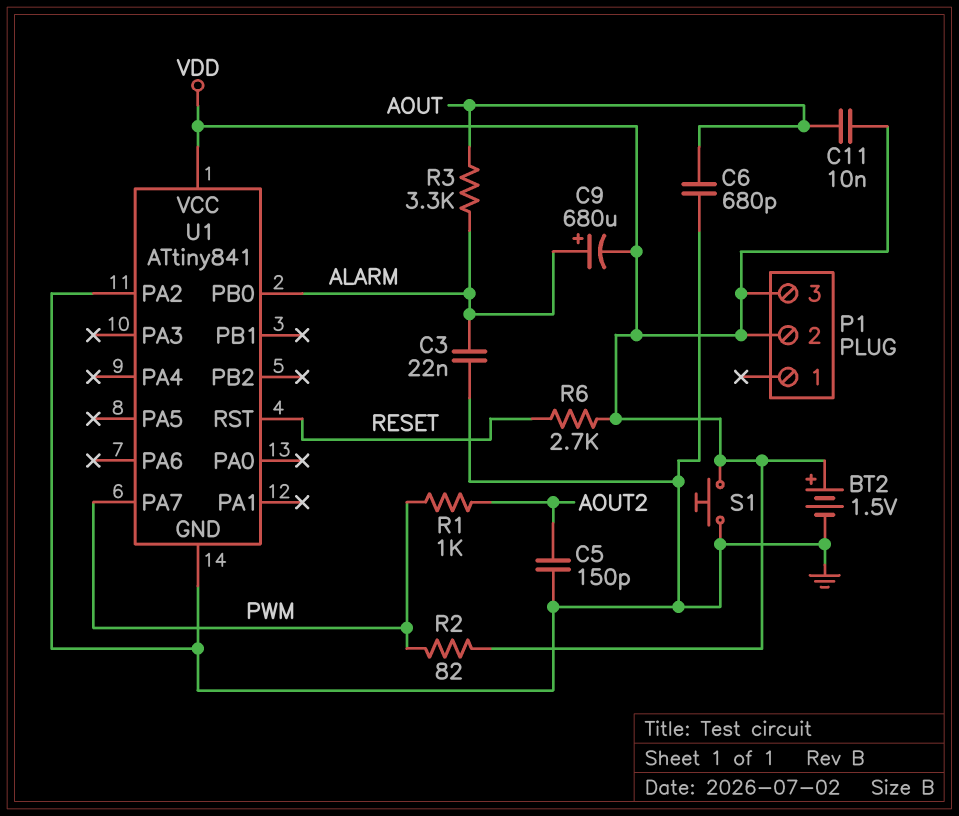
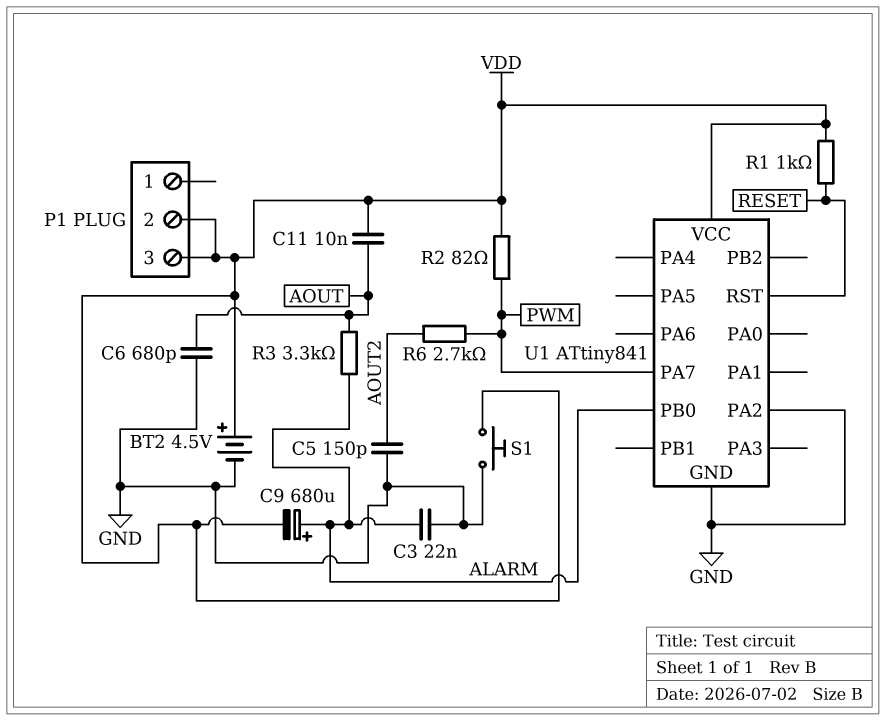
BT2: 1.5V (plus VDD, minus GND) -> 4.5V (plus VDD, minus GND)
R1: 1k (AOUT2, PWM) -> 1k (RESET, VDD)
R6: 2.7k (RESET, VDD) -> 2.7k (AOUT2, PWM)

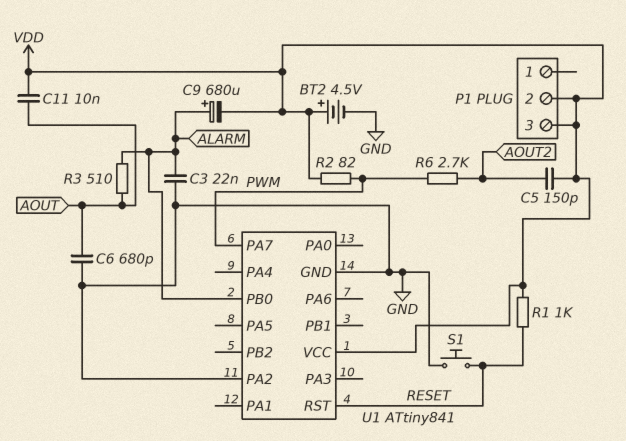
C5: 150pF (AOUT2, GND) -> 150pF (AOUT2, VDD)
R3: 3.3k (ALARM, AOUT) -> 510 (ALARM, AOUT)
S1: button (GND, VDD) -> button (GND, RESET)

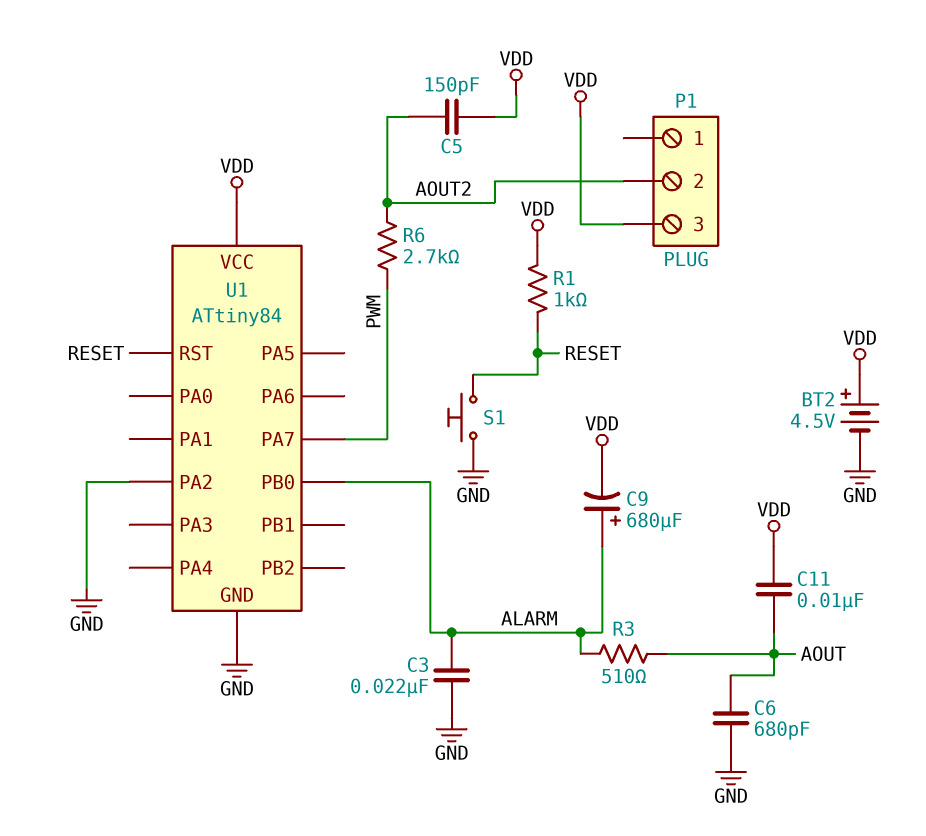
P1 pin 2: VDD -> AOUT2
R2: 82 (PWM, VDD) -> none
U1: ATtiny841 -> ATtiny84

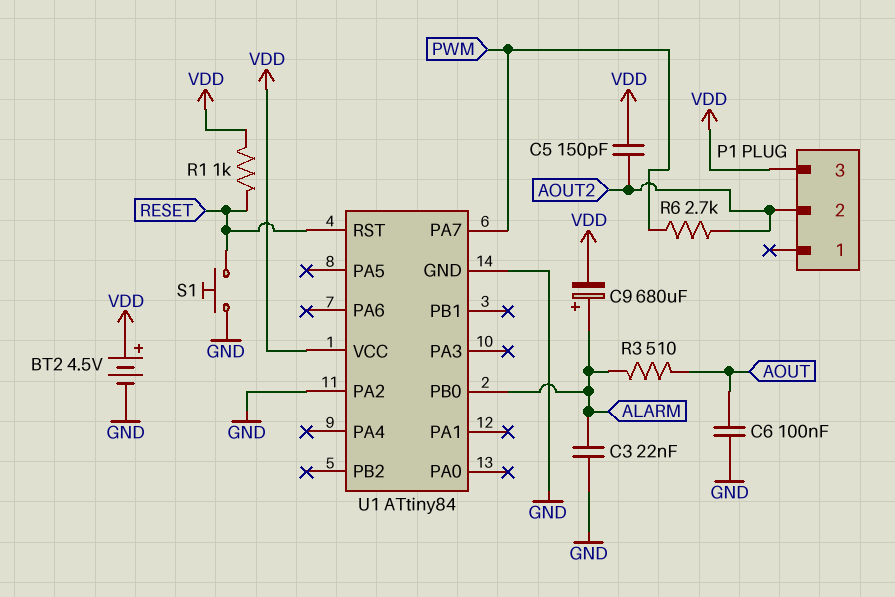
C6: 680pF (AOUT, GND) -> 100nF (AOUT, GND)
C11: 10nF (AOUT, VDD) -> none

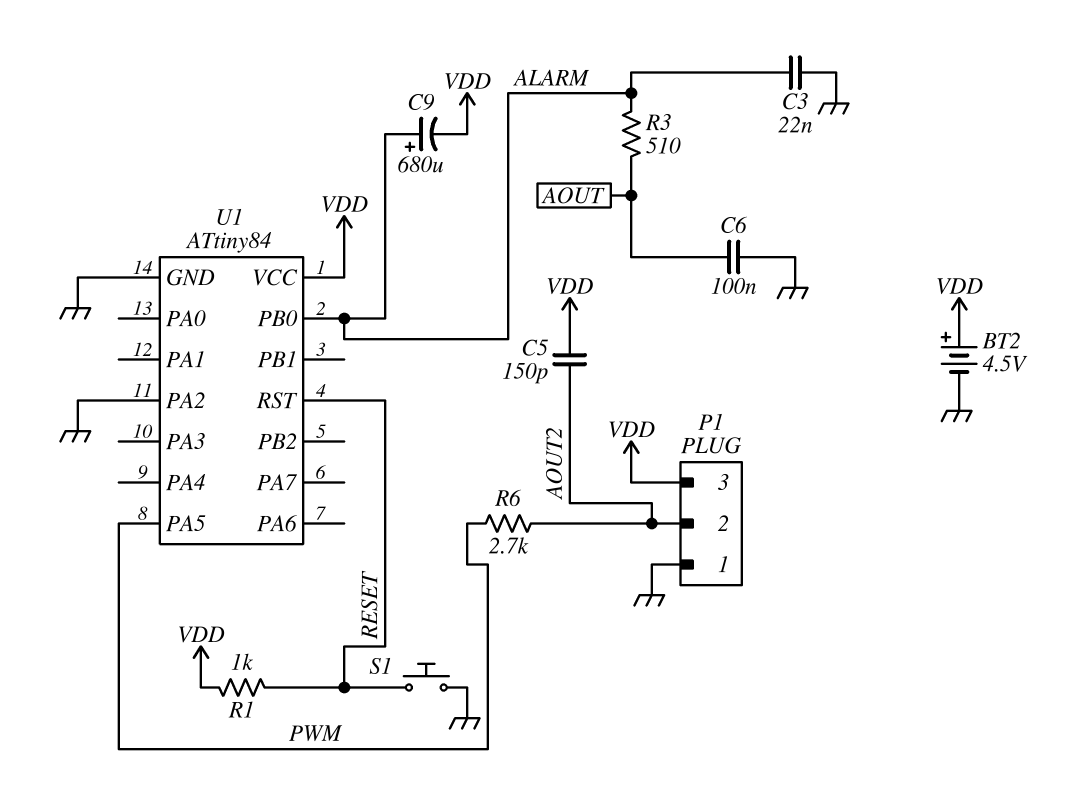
P1 pin 1: none -> GND
U1 pin PA5: none -> PWM
U1 pin PA7: PWM -> none

